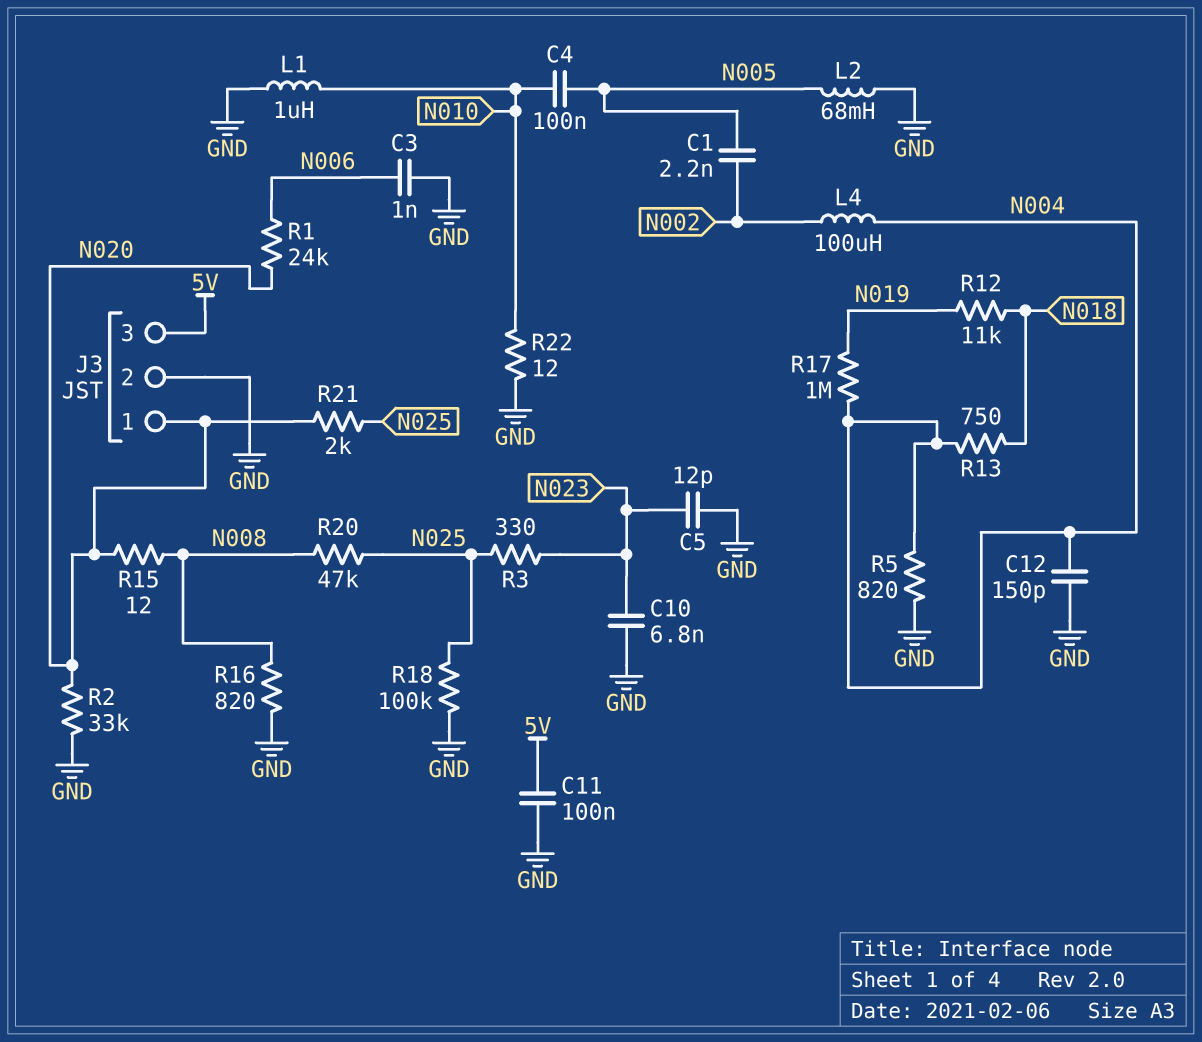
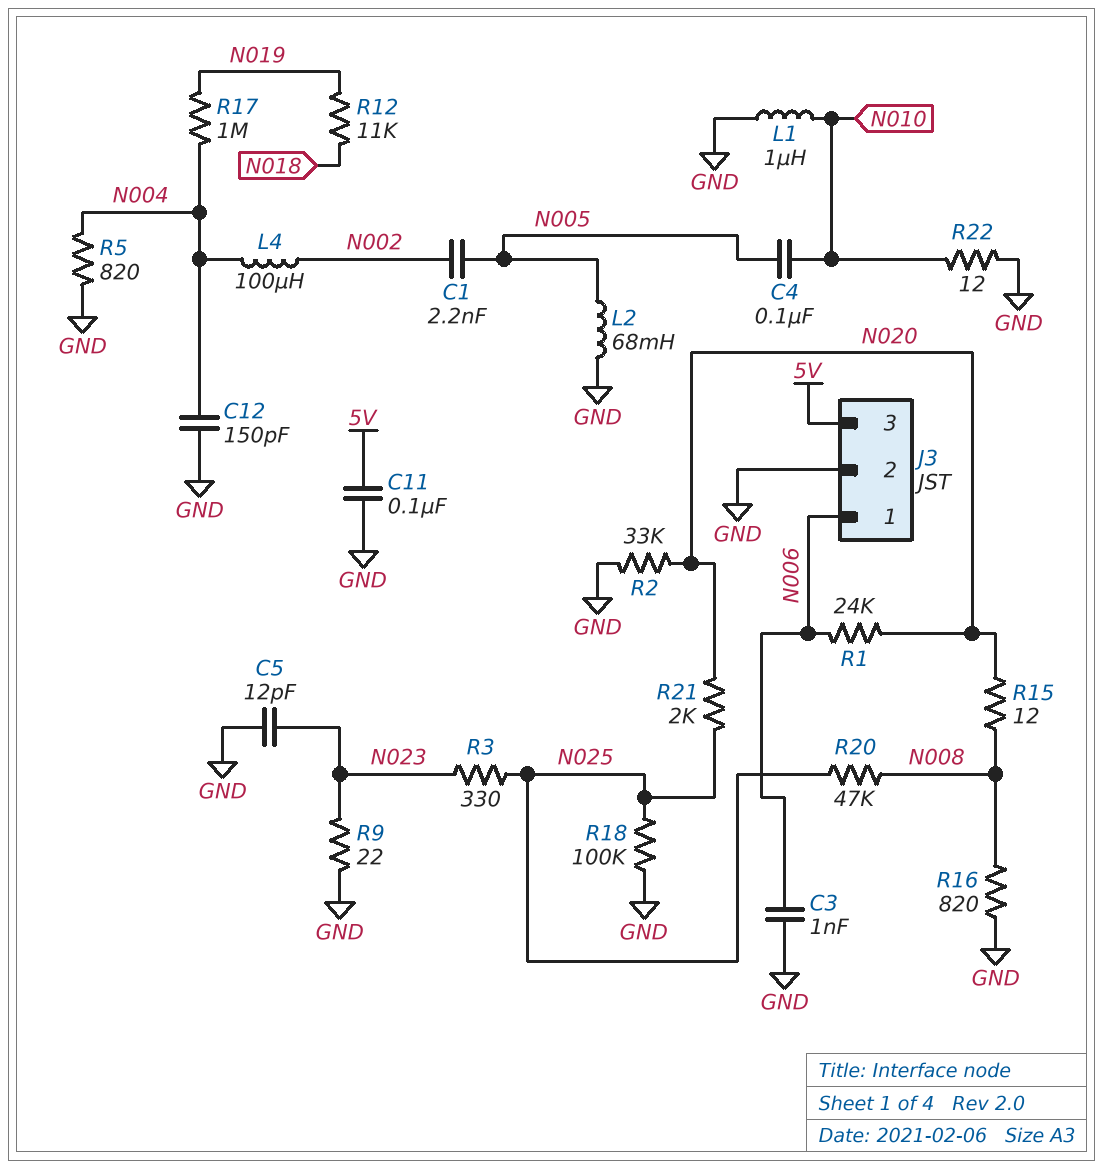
C10: 6.8nF (GND, N023) -> none
J3 pin 1: N020 -> N006
R9: none -> 22 (GND, N023)
R13: 750 (N004, N018) -> none

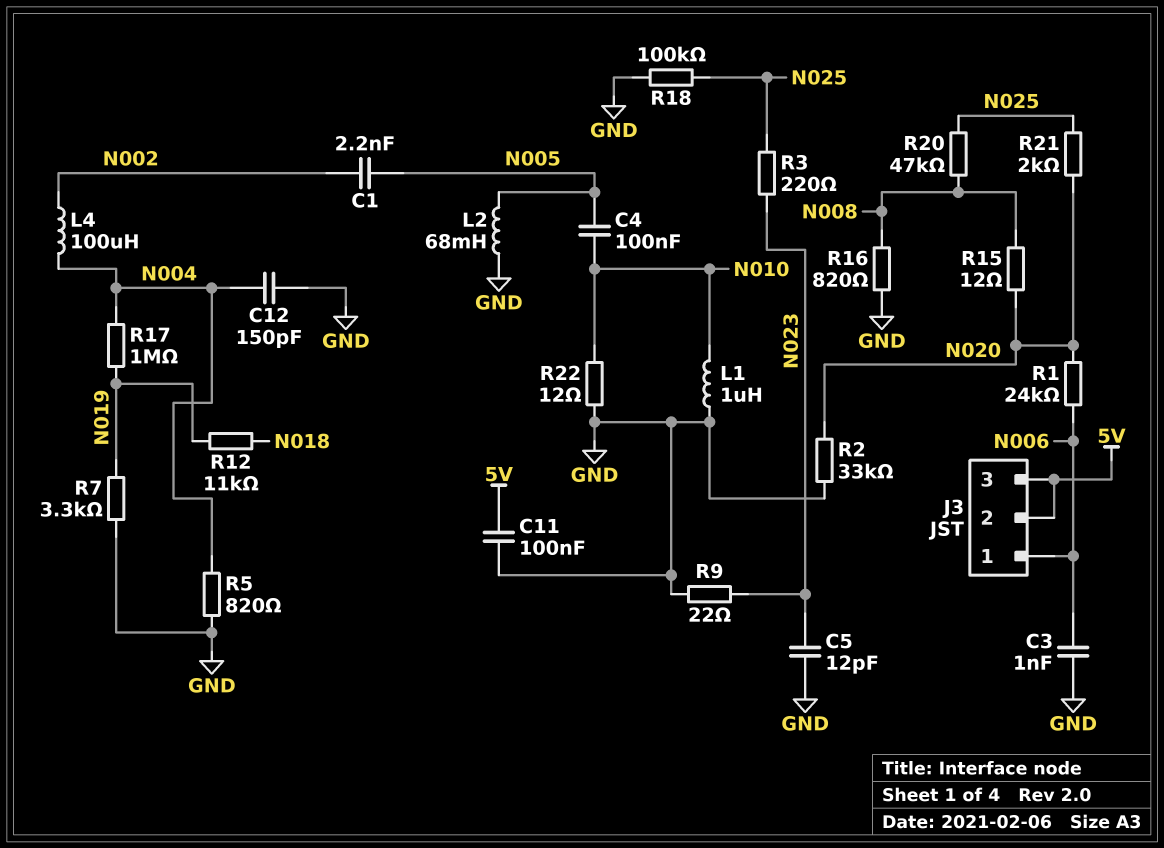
J3 pin 2: GND -> 5V
R3: 330 (N023, N025) -> 220 (N023, N025)
R7: none -> 3.3k (GND, N019)

